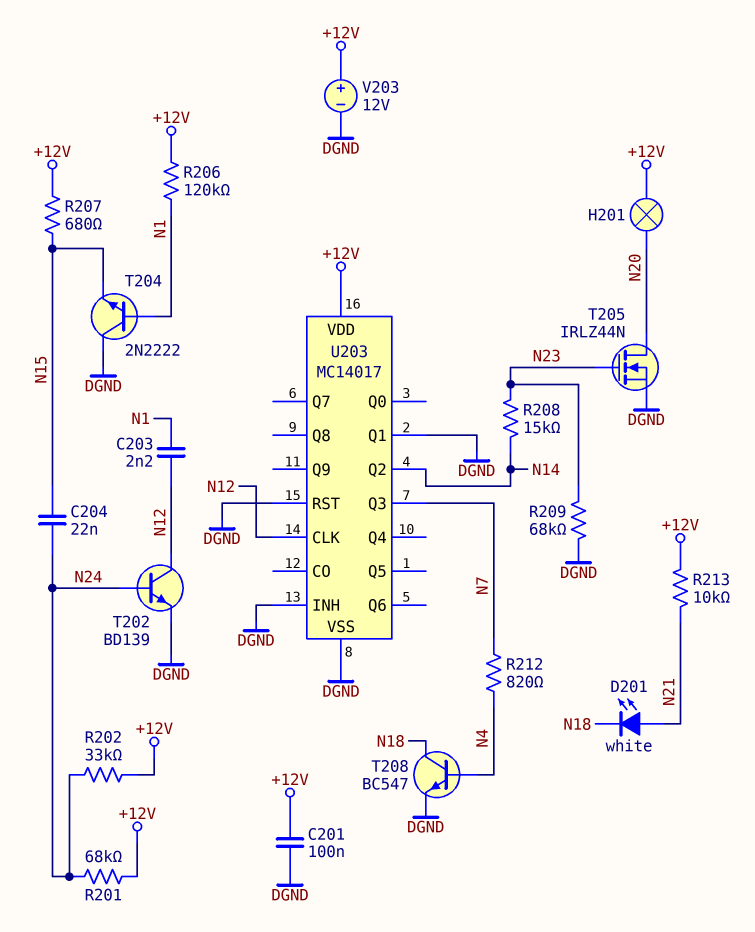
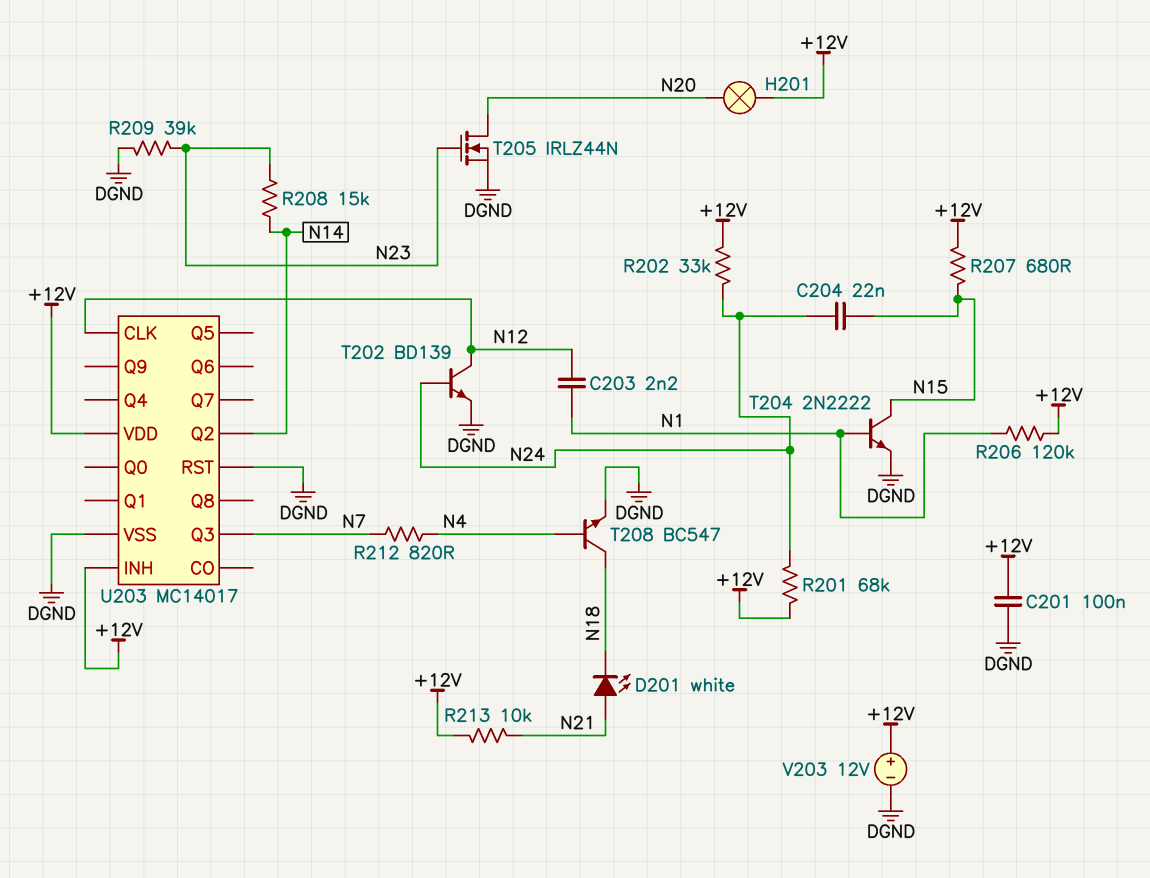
R209: 68k (DGND, N23) -> 39k (DGND, N23)
T204: NPN 2N2222 (B N1, C DGND, E N15) -> NPN 2N2222 (B N1, C N15, E DGND)
U203 pin INH: DGND -> +12V
U203 pin Q1: DGND -> none

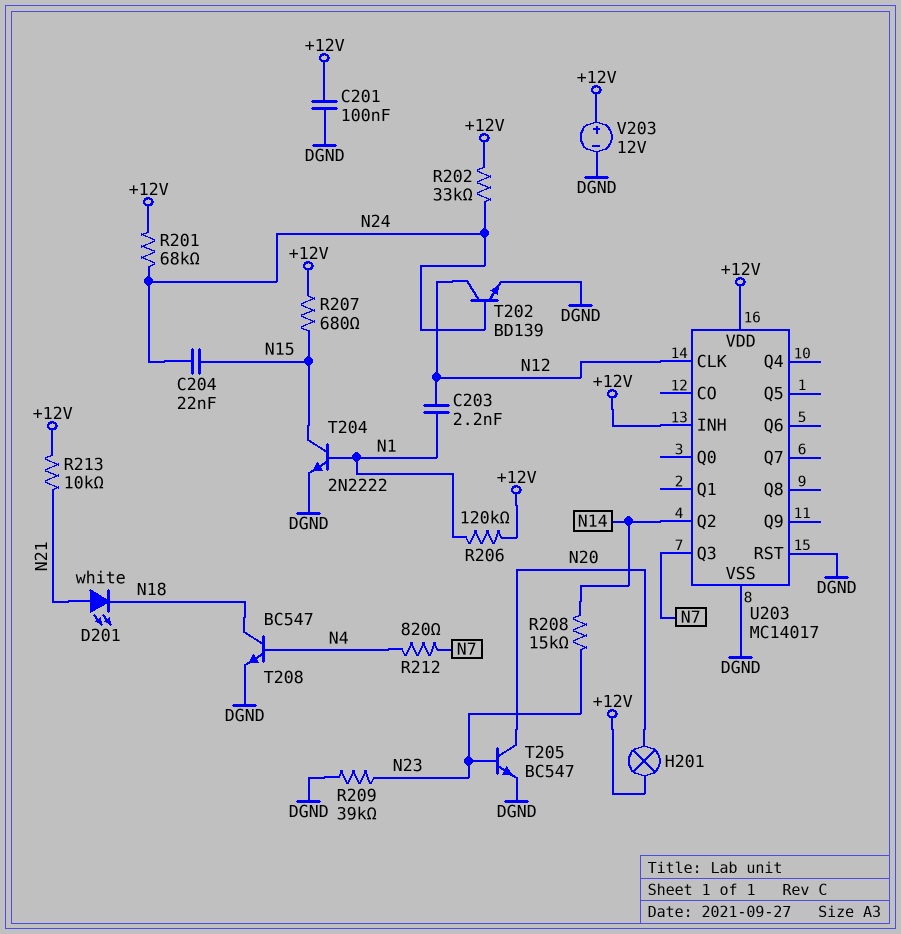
T205: NMOS IRLZ44N (G N23, D N20, S DGND) -> NPN BC547 (B N23, C N20, E DGND)

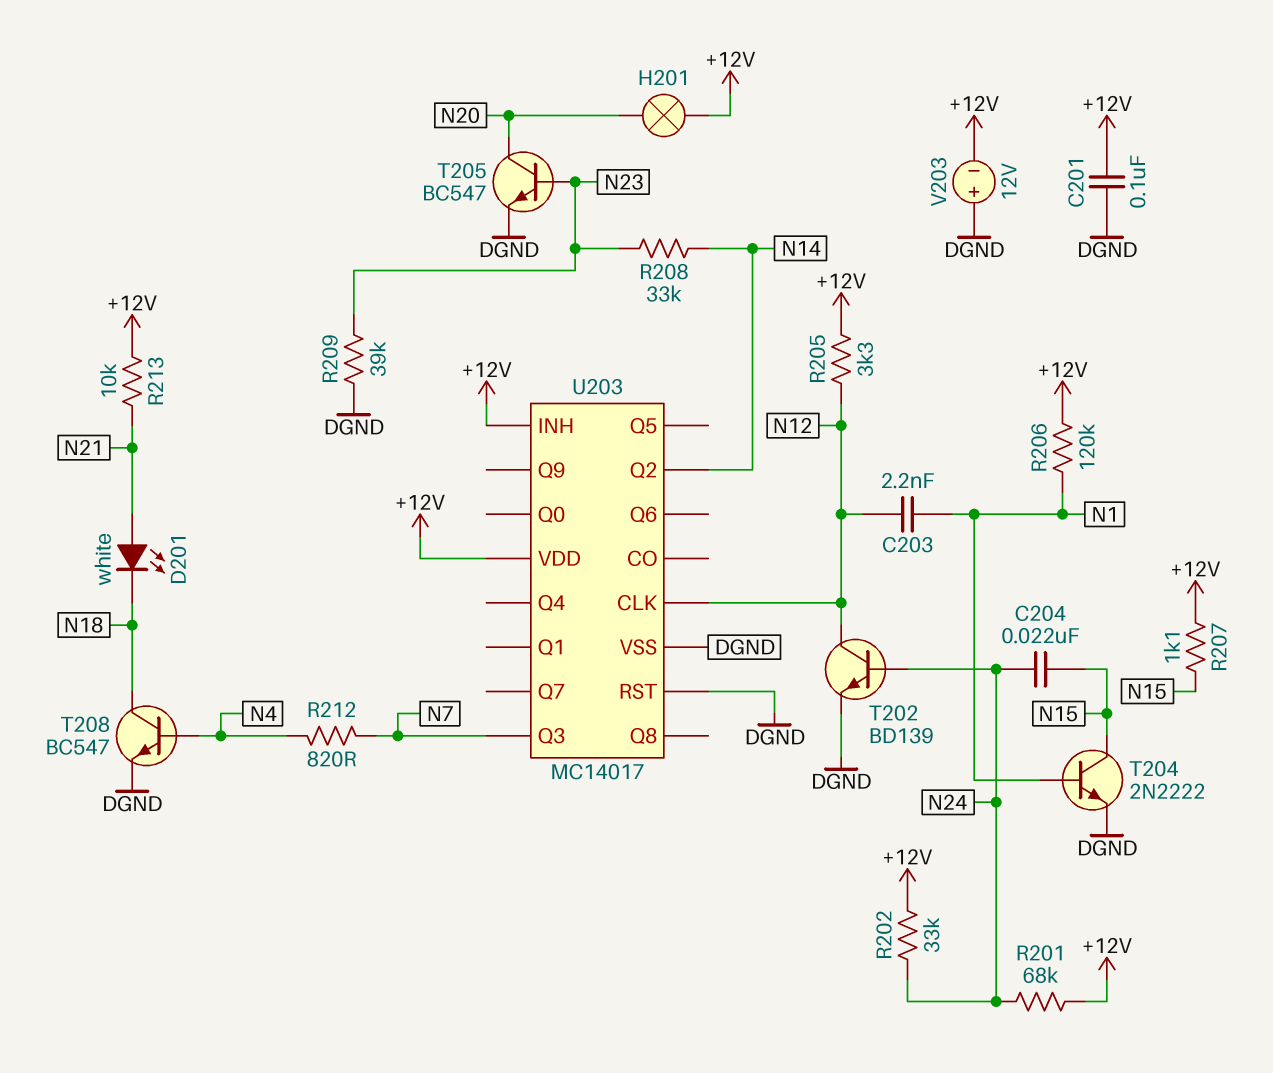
R205: none -> 3.3k (+12V, N12)
R207: 680 (+12V, N15) -> 1.1k (+12V, N15)
R208: 15k (N14, N23) -> 33k (N14, N23)
V203: 12V (plus +12V, minus DGND) -> 12V (plus DGND, minus +12V)

